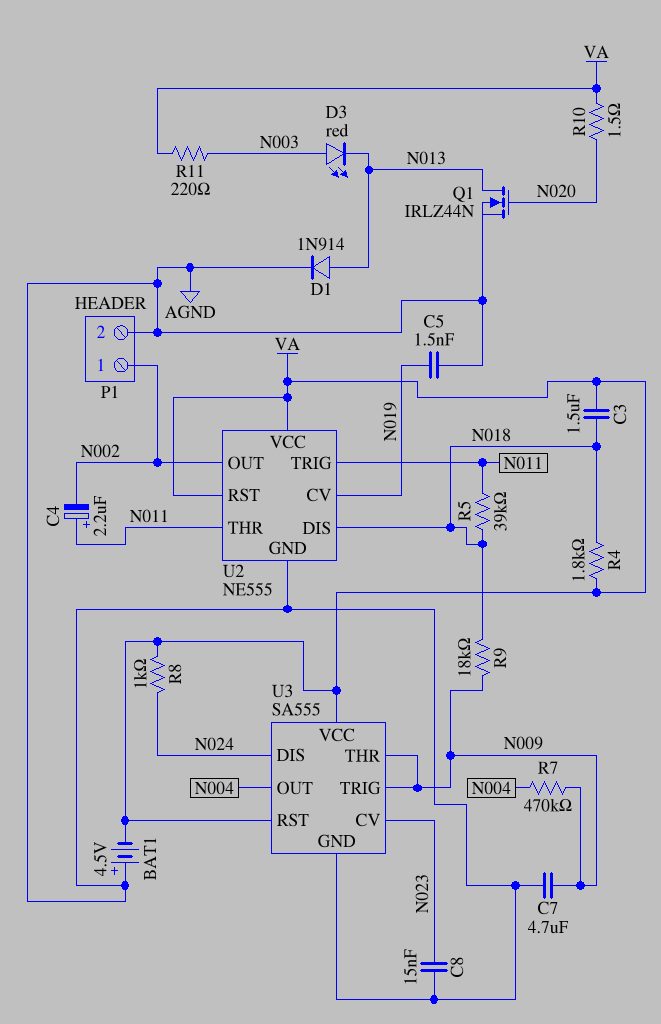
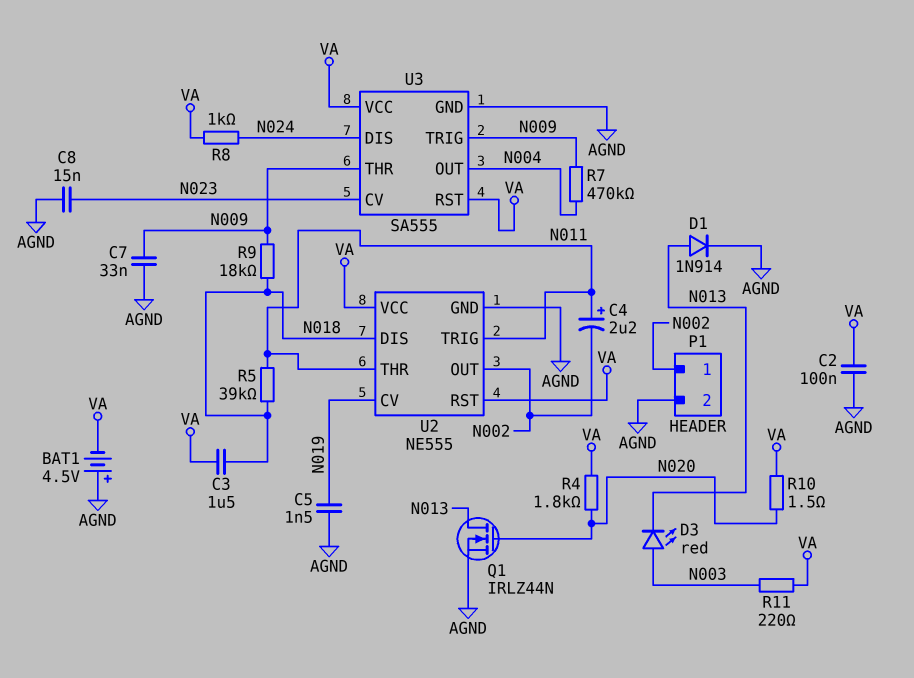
C2: none -> 100nF (AGND, VA)
C7: 4.7uF (AGND, N009) -> 33nF (AGND, N009)
R4: 1.8k (N018, VA) -> 1.8k (N020, VA)

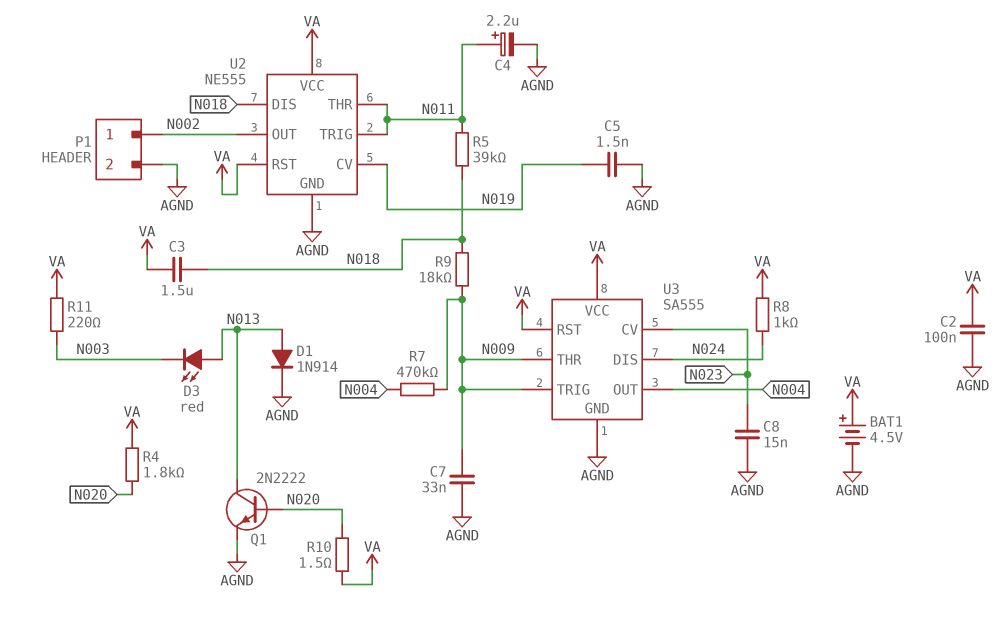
BAT1: 4.5V (plus AGND, minus VA) -> 4.5V (plus VA, minus AGND)
C4: 2.2uF (plus N011, minus N002) -> 2.2uF (plus N011, minus AGND)
D3: LED red (A N003, K N013) -> LED red (A N013, K N003)
Q1: NMOS IRLZ44N (G N020, D N013, S AGND) -> NPN 2N2222 (B N020, C N013, E AGND)

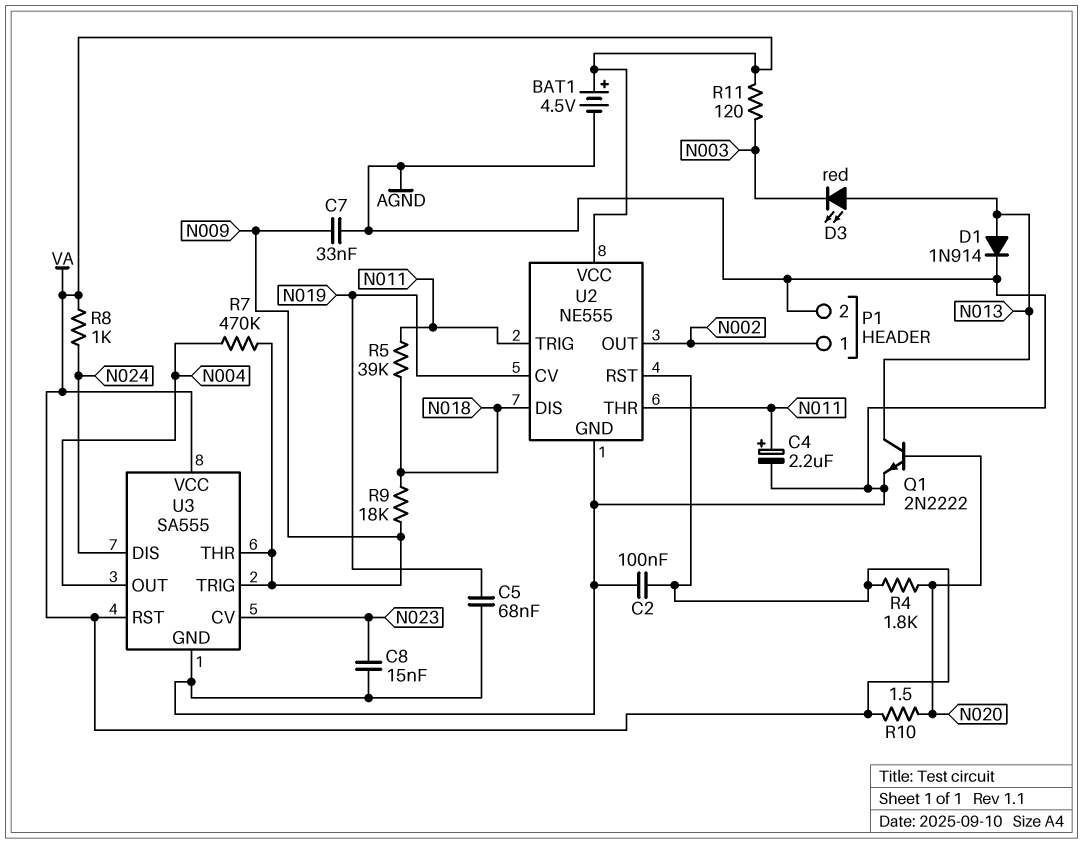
C3: 1.5uF (N018, VA) -> none
C5: 1.5nF (AGND, N019) -> 68nF (AGND, N019)
R11: 220 (N003, VA) -> 120 (N003, VA)

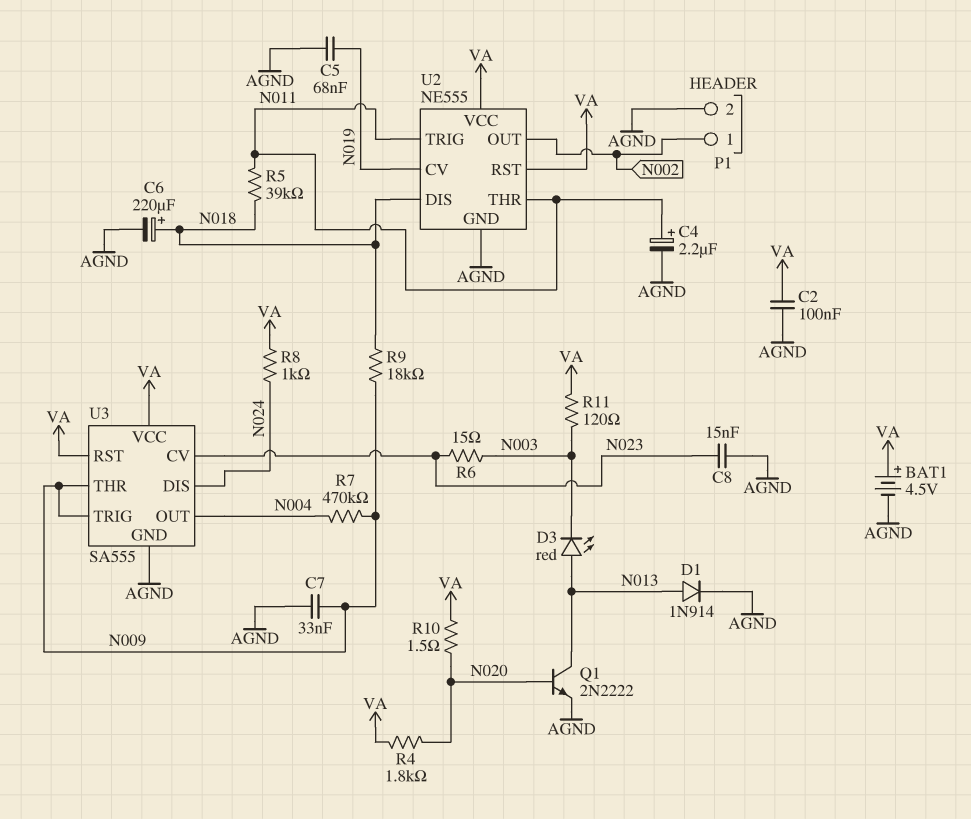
C6: none -> 220uF (plus N018, minus AGND)
R6: none -> 15 (N003, N023)

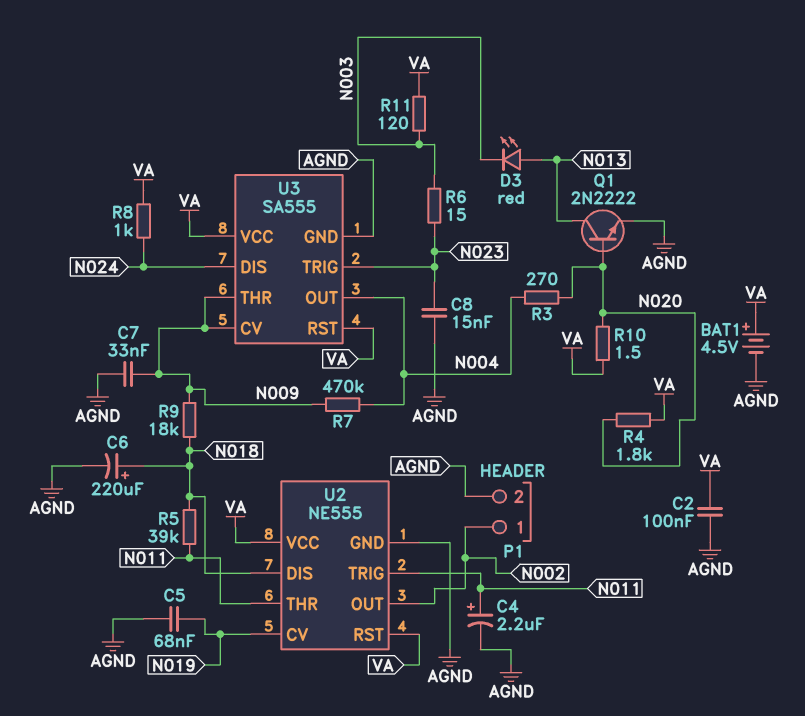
D1: diode 1N914 (A N013, K AGND) -> none
R3: none -> 270 (N004, N020)
U3 pin CV: N023 -> N009
U3 pin TRIG: N009 -> N023

